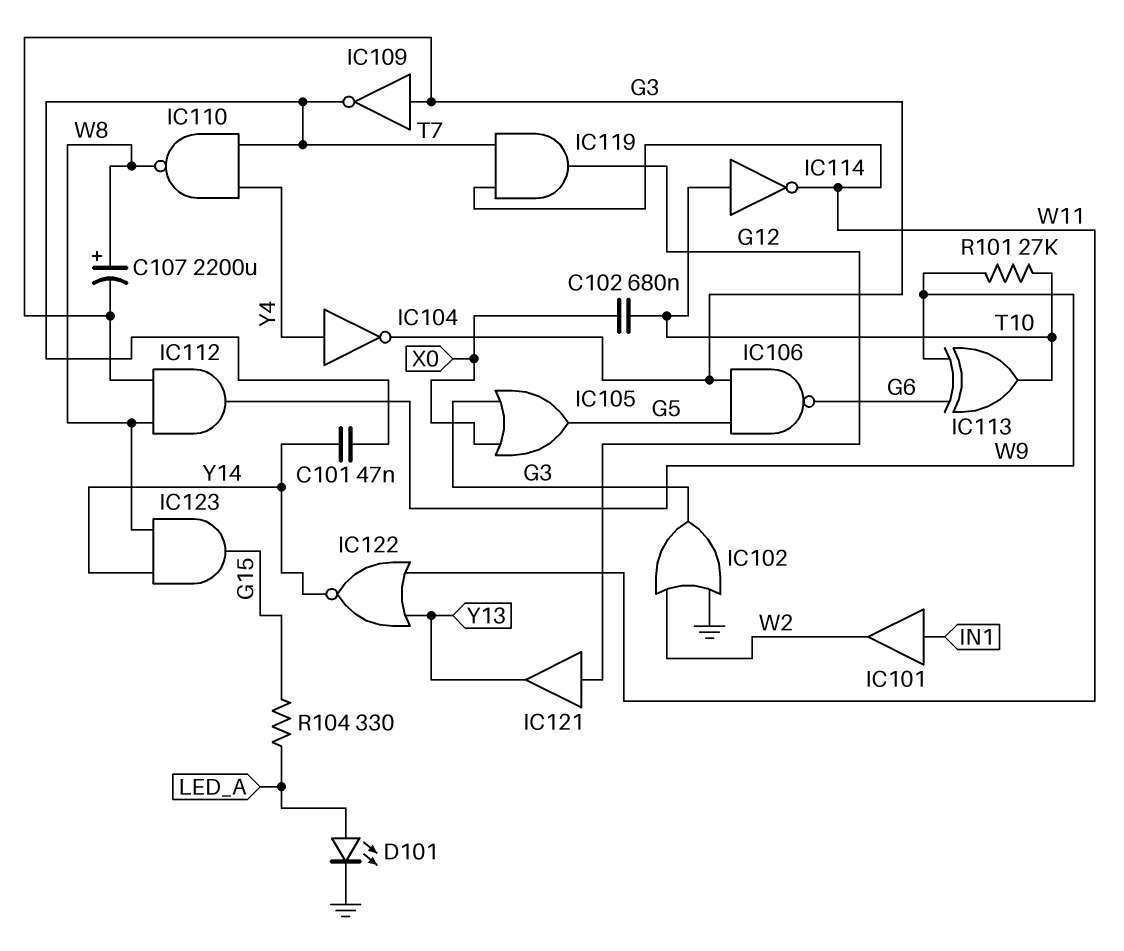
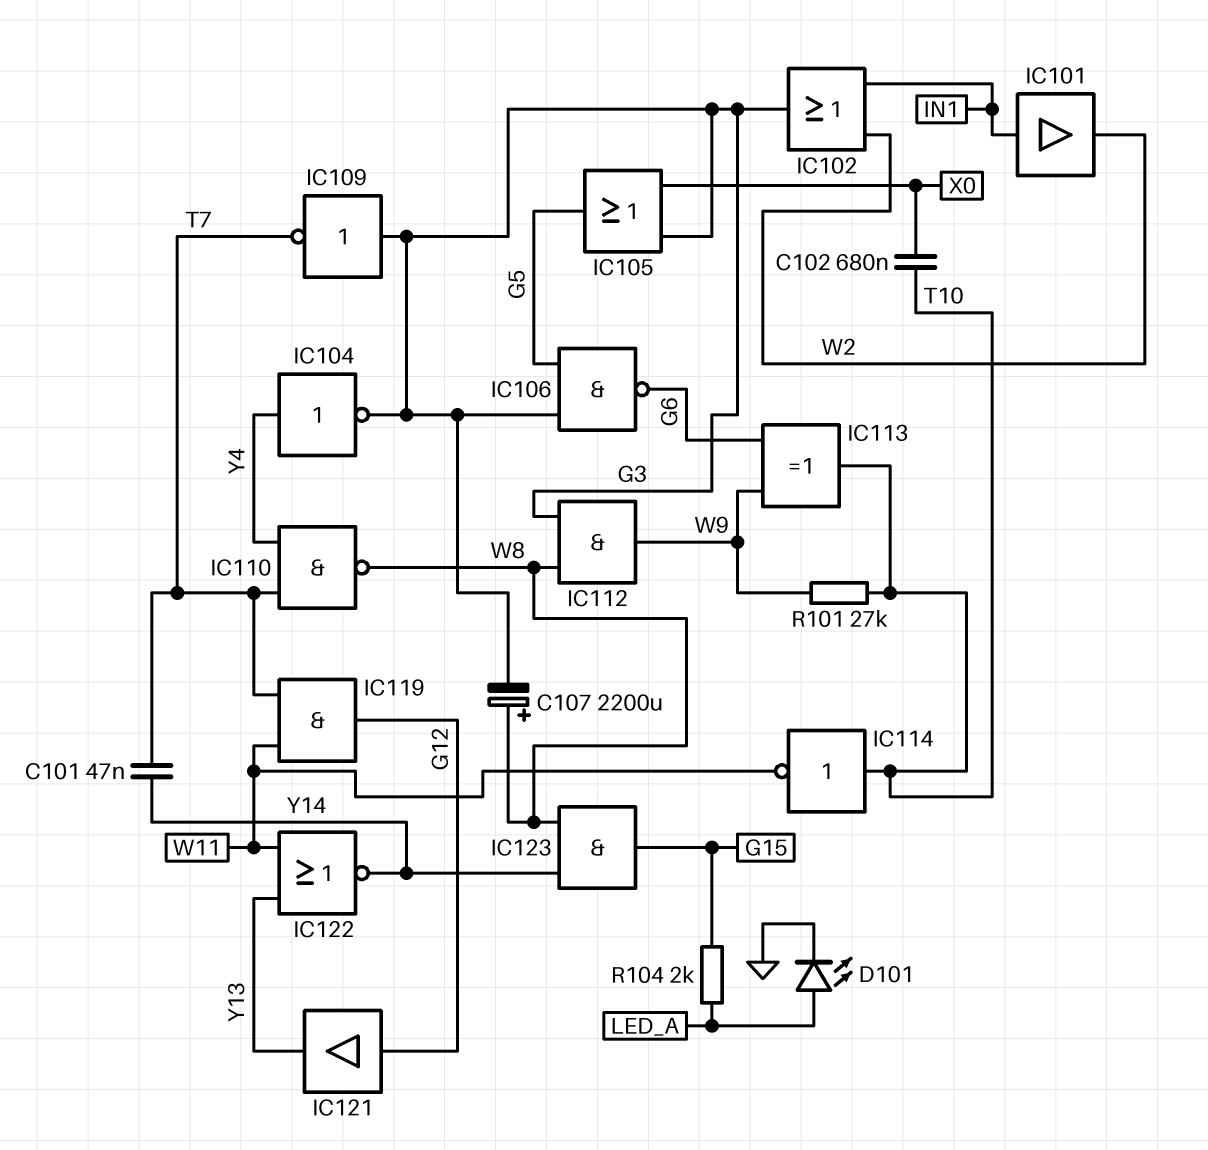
IC102: OR (in GND, in W2, out G3) -> OR (in IN1, in W2, out G3)
R104: 330 (G15, LED_A) -> 2k (G15, LED_A)

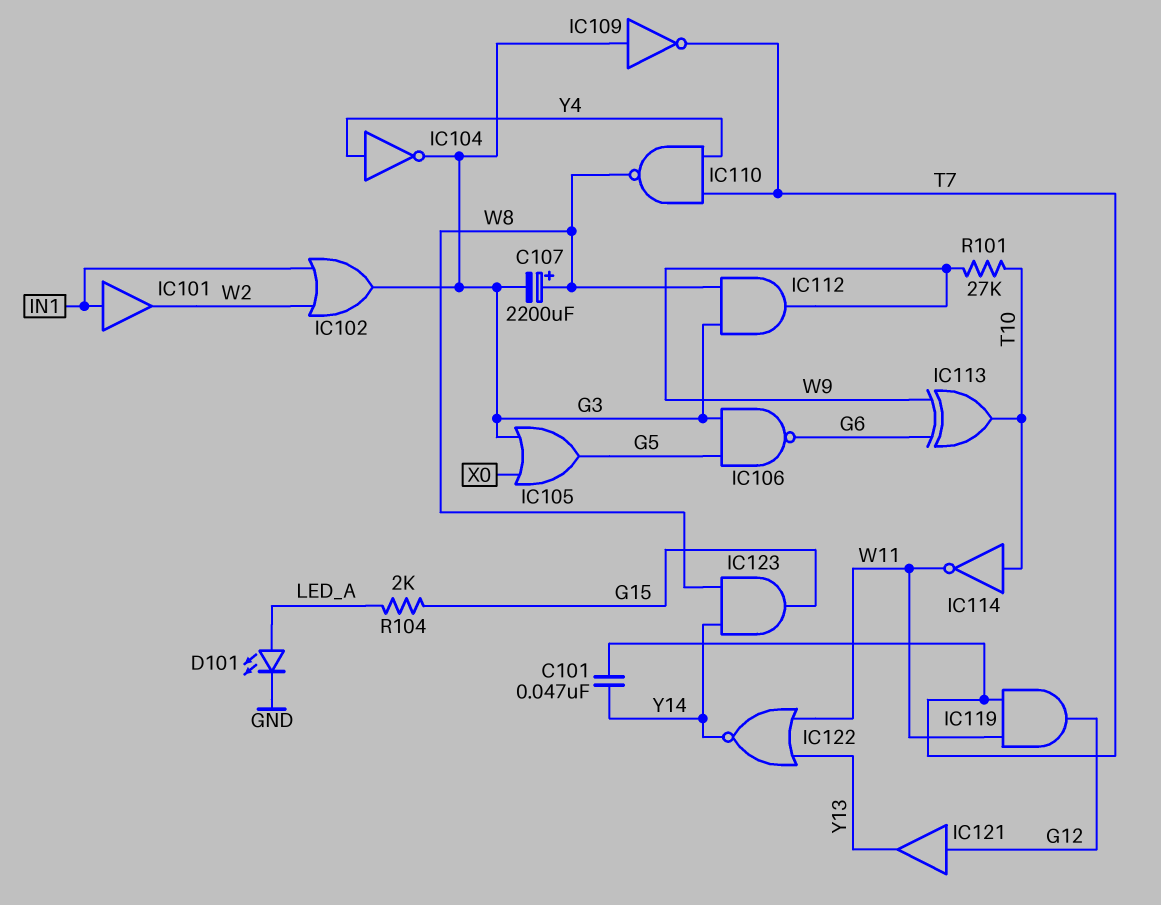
C102: 680nF (T10, X0) -> none

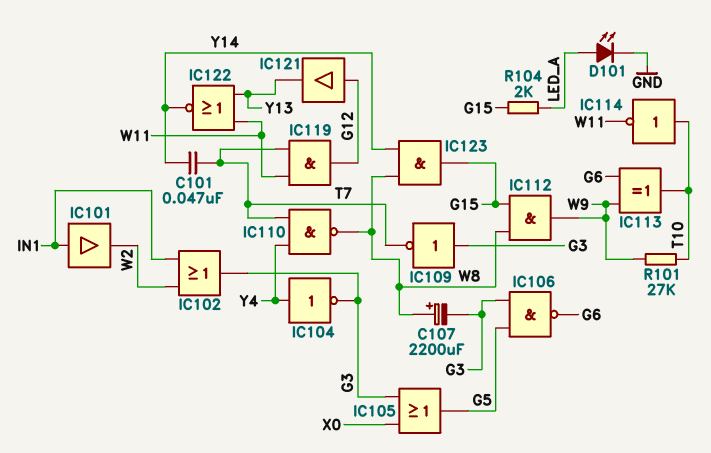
IC112: AND (in G3, in W8, out W9) -> AND (in G15, in W8, out W9)

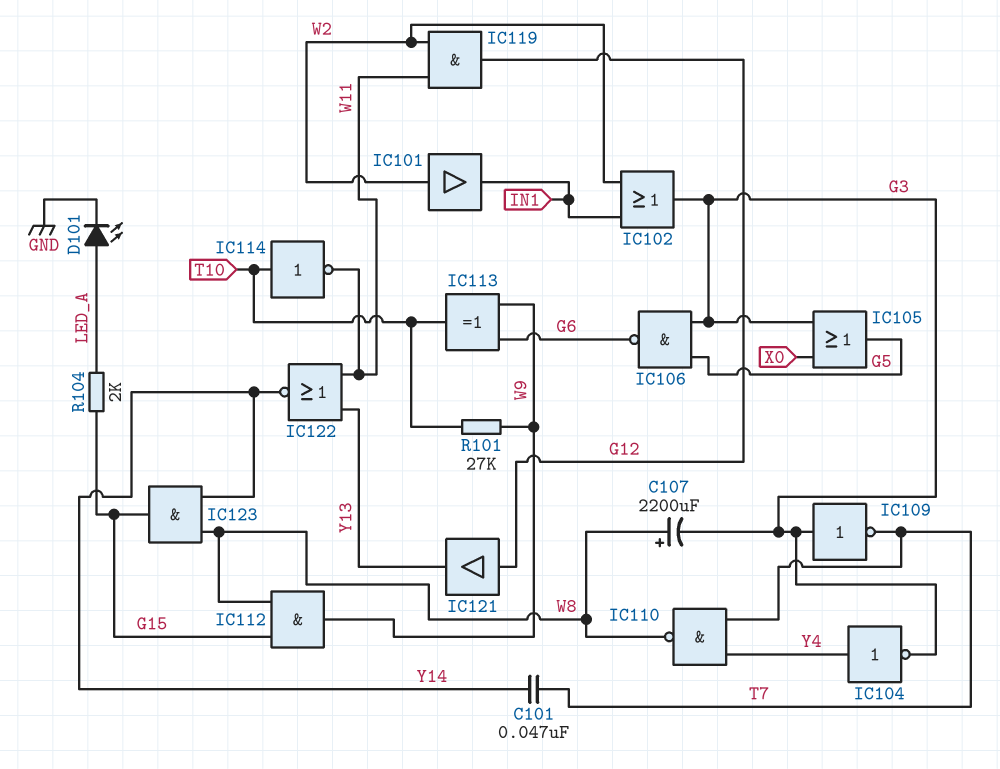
IC101: buffer (in IN1, out W2) -> buffer (in W2, out IN1)
IC119: AND (in T7, in W11, out G12) -> AND (in W2, in W11, out G12)

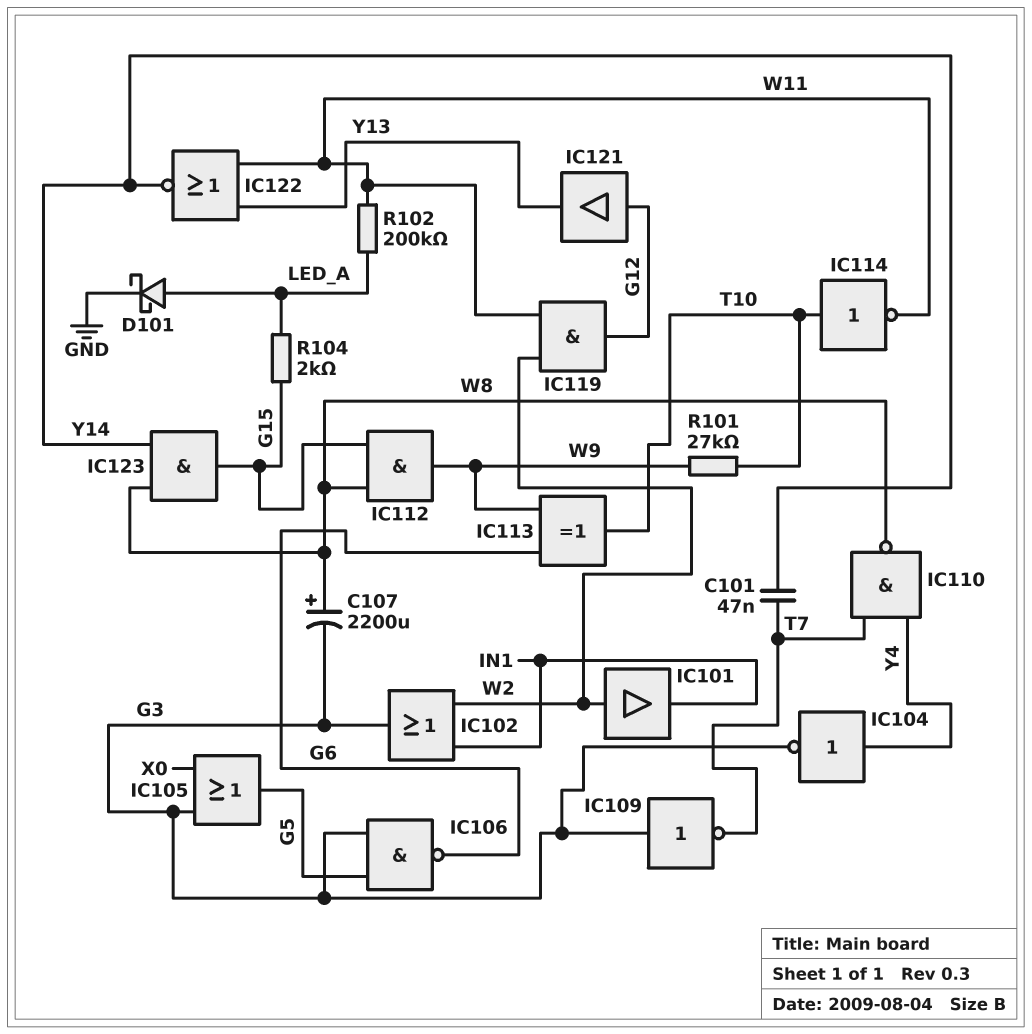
D101: LED (A LED_A, K GND) -> schottky (A LED_A, K GND)
R102: none -> 200k (LED_A, W11)

